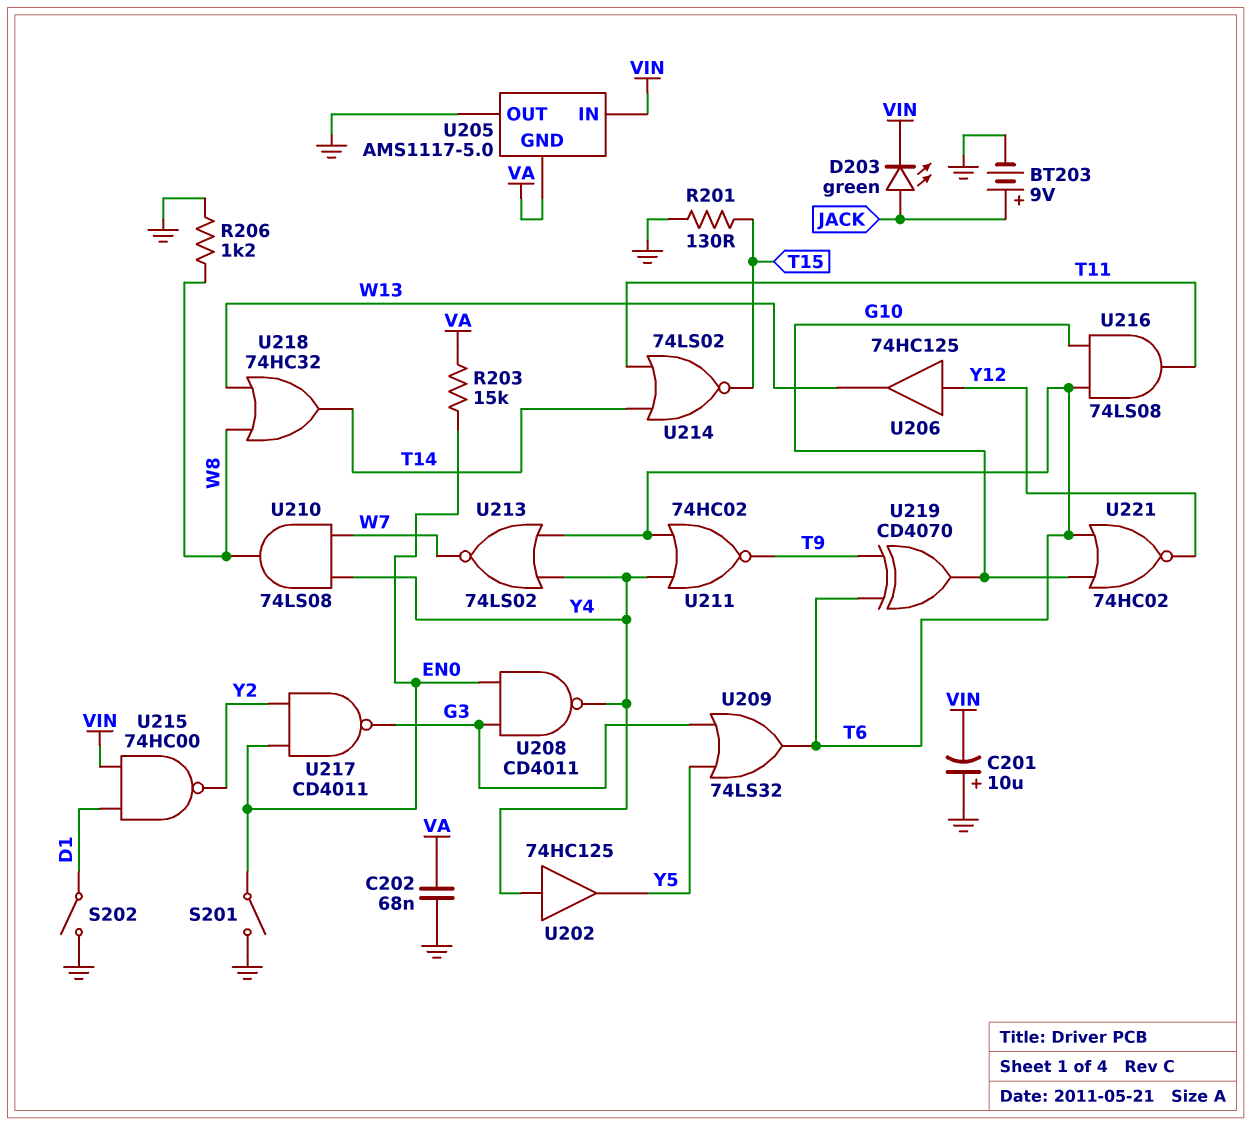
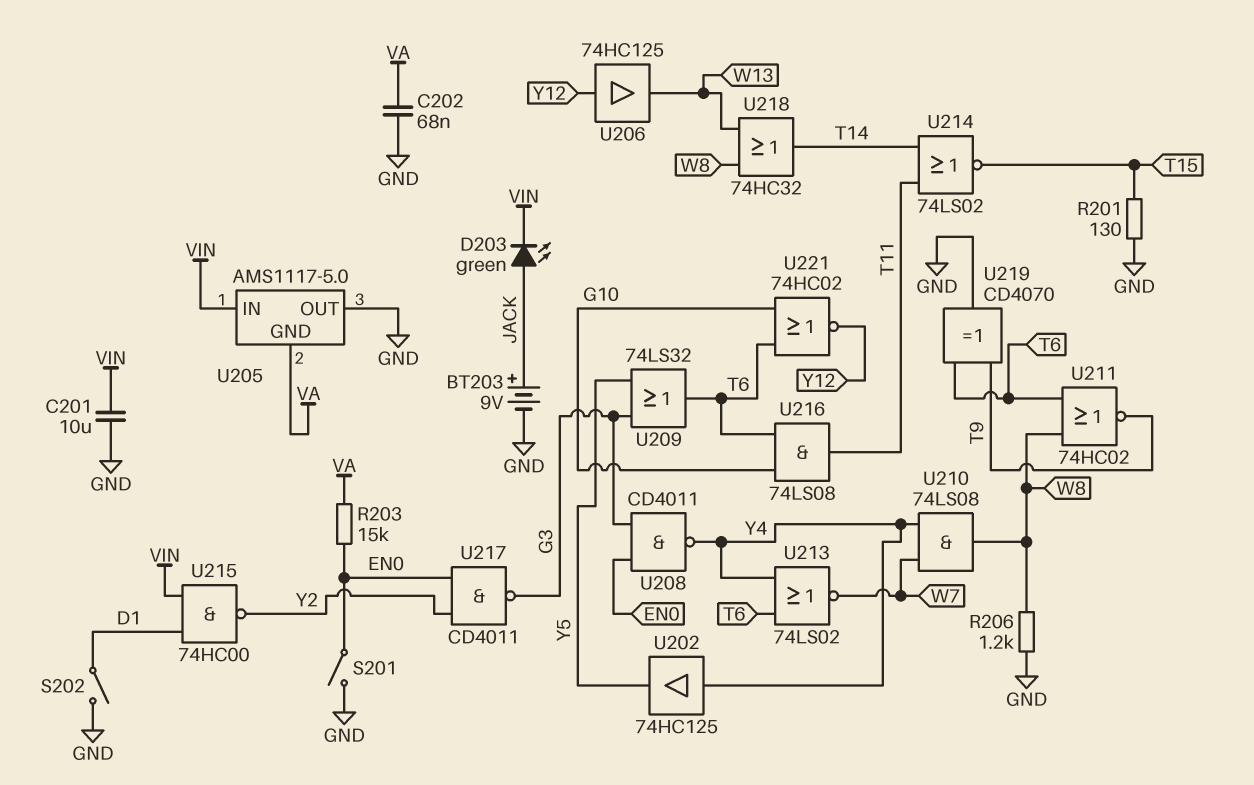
C201: 10uF (plus GND, minus VIN) -> 10uF (GND, VIN)
U211: NOR 74HC02 (in T6, in Y4, out T9) -> NOR 74HC02 (in T6, in W8, out T9)
U219: XOR CD4070 (in T6, in T9, out G10) -> XOR CD4070 (in T6, in T9, out GND)

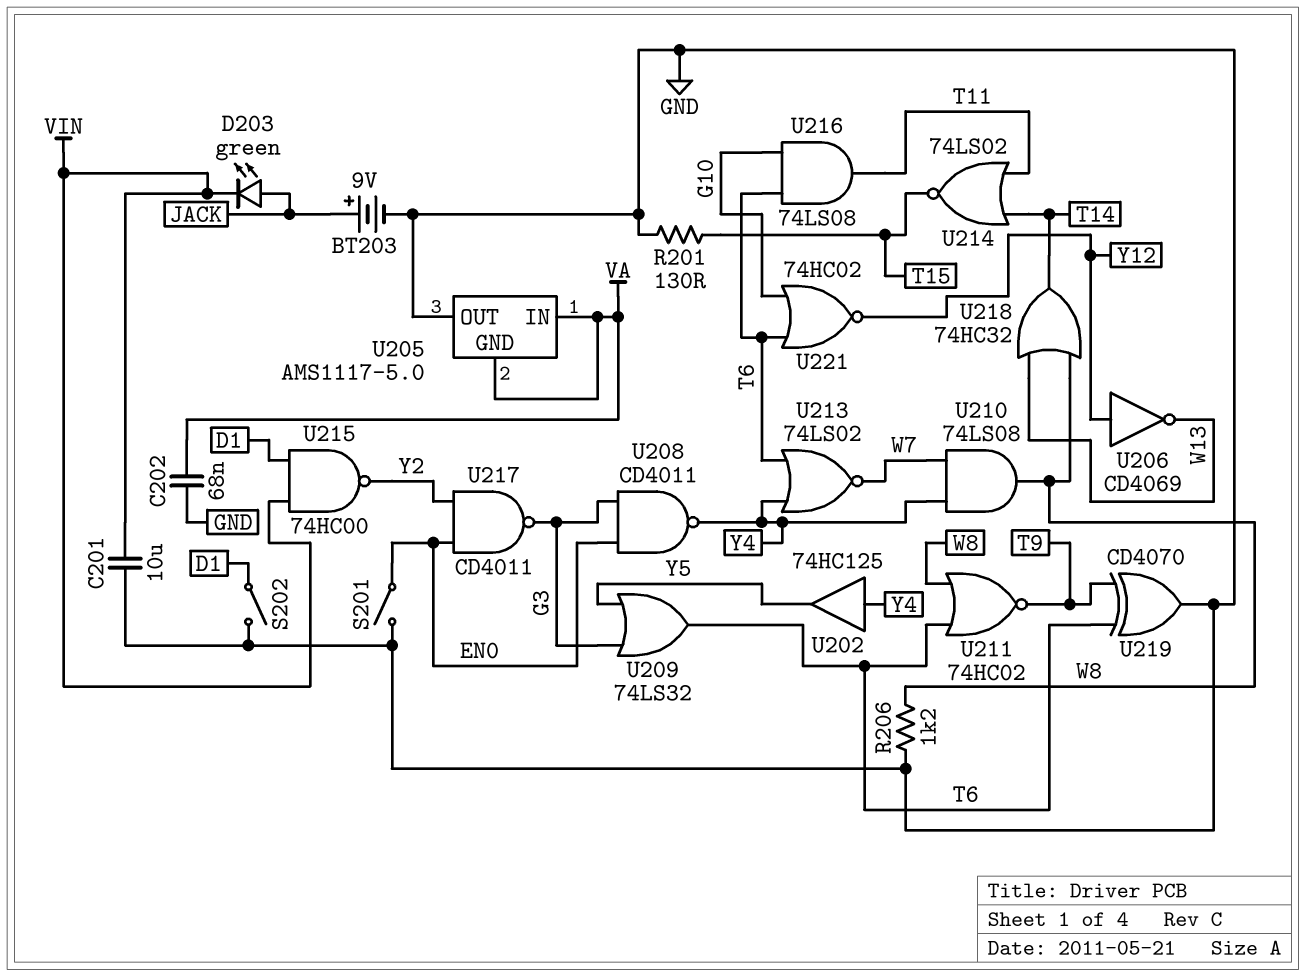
R203: 15k (EN0, VA) -> none
U205 pin IN: VIN -> VA
U206: buffer 74HC125 (in Y12, out W13) -> NOT CD4069 (in Y12, out W13)

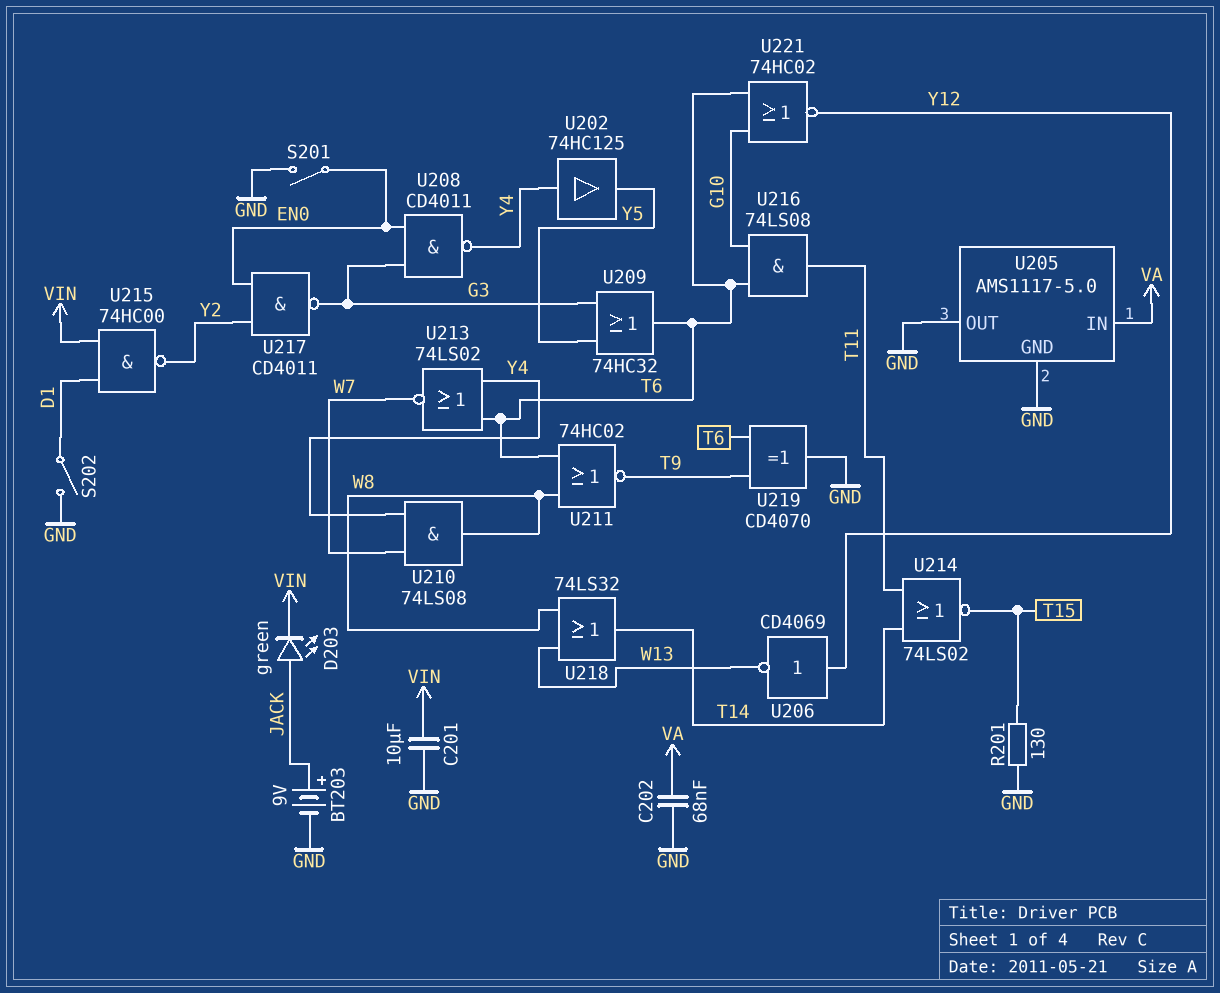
R206: 1.2k (GND, W8) -> none
U205 pin GND: VA -> GND
U209: OR 74LS32 (in G3, in Y5, out T6) -> OR 74HC32 (in G3, in Y5, out T6)
U218: OR 74HC32 (in W8, in W13, out T14) -> OR 74LS32 (in W8, in W13, out T14)

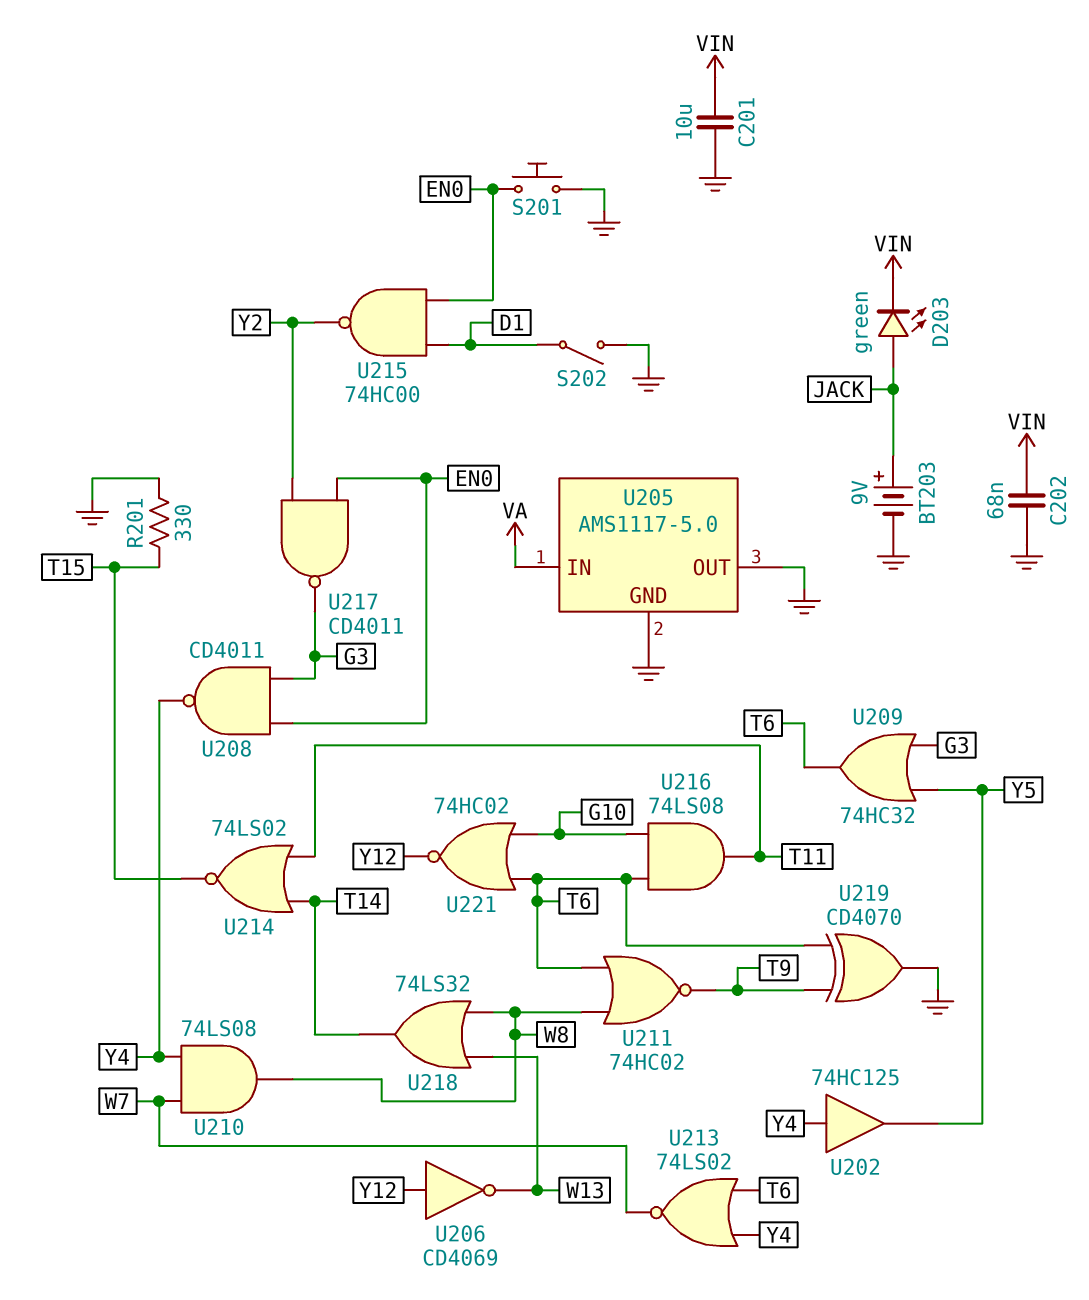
C202: 68nF (GND, VA) -> 68nF (GND, VIN)
R201: 130 (GND, T15) -> 330 (GND, T15)
S201: switch (EN0, GND) -> button (EN0, GND)
U215: NAND 74HC00 (in D1, in VIN, out Y2) -> NAND 74HC00 (in D1, in EN0, out Y2)

